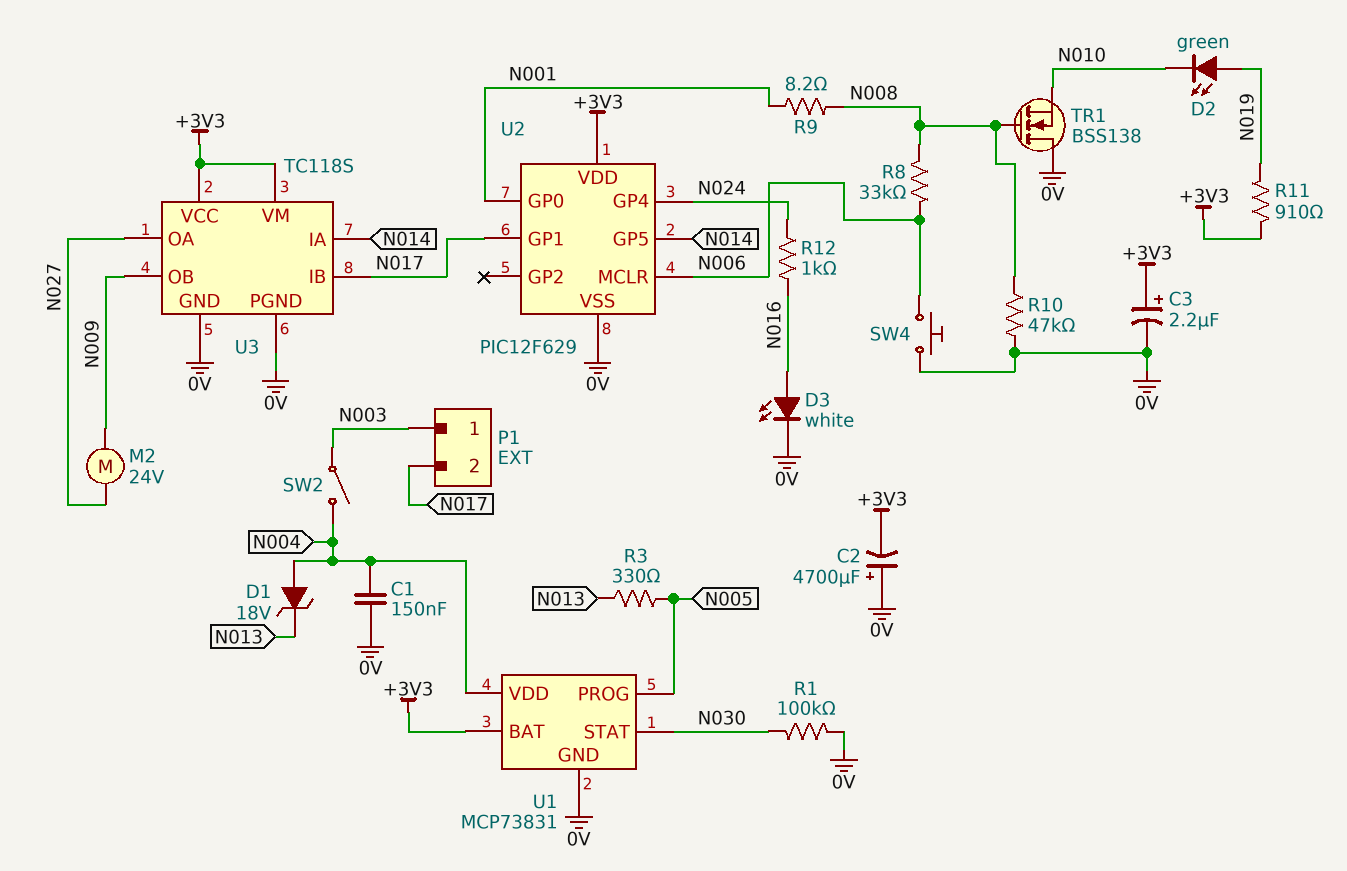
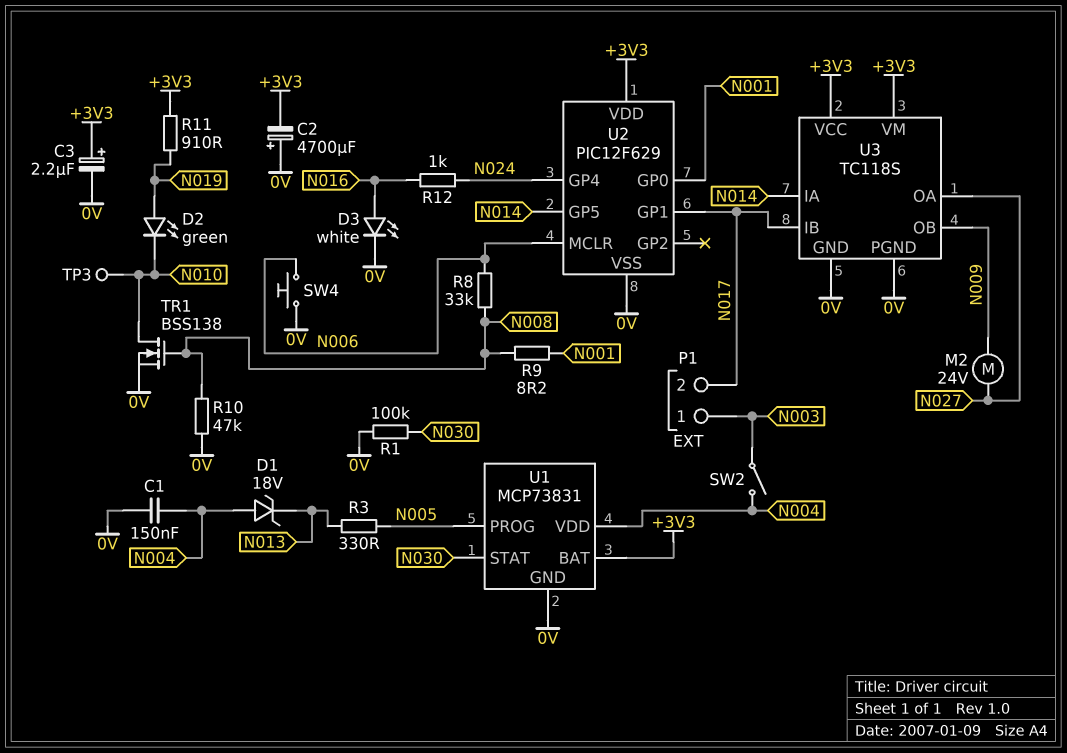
TP3: none -> test point (N010)
TR1: NMOS BSS138 (G N008, D 0V, S N010) -> NMOS BSS138 (G N008, D N010, S 0V)

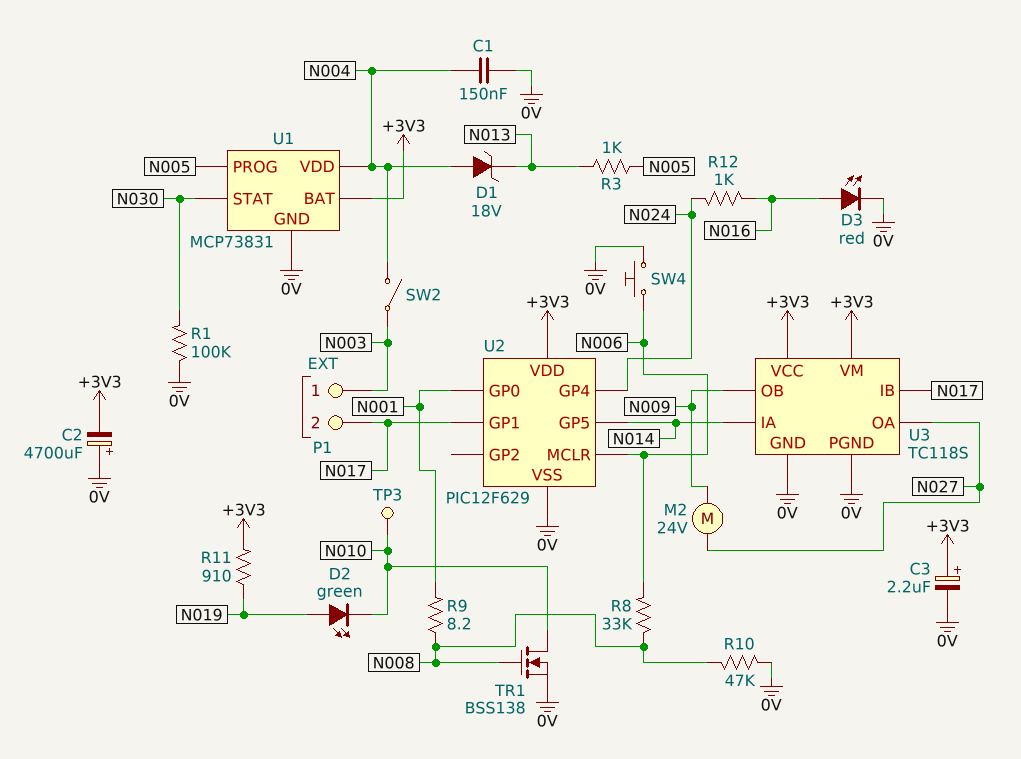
D3: LED white (A N016, K 0V) -> LED red (A N016, K 0V)
R3: 330 (N005, N013) -> 1k (N005, N013)

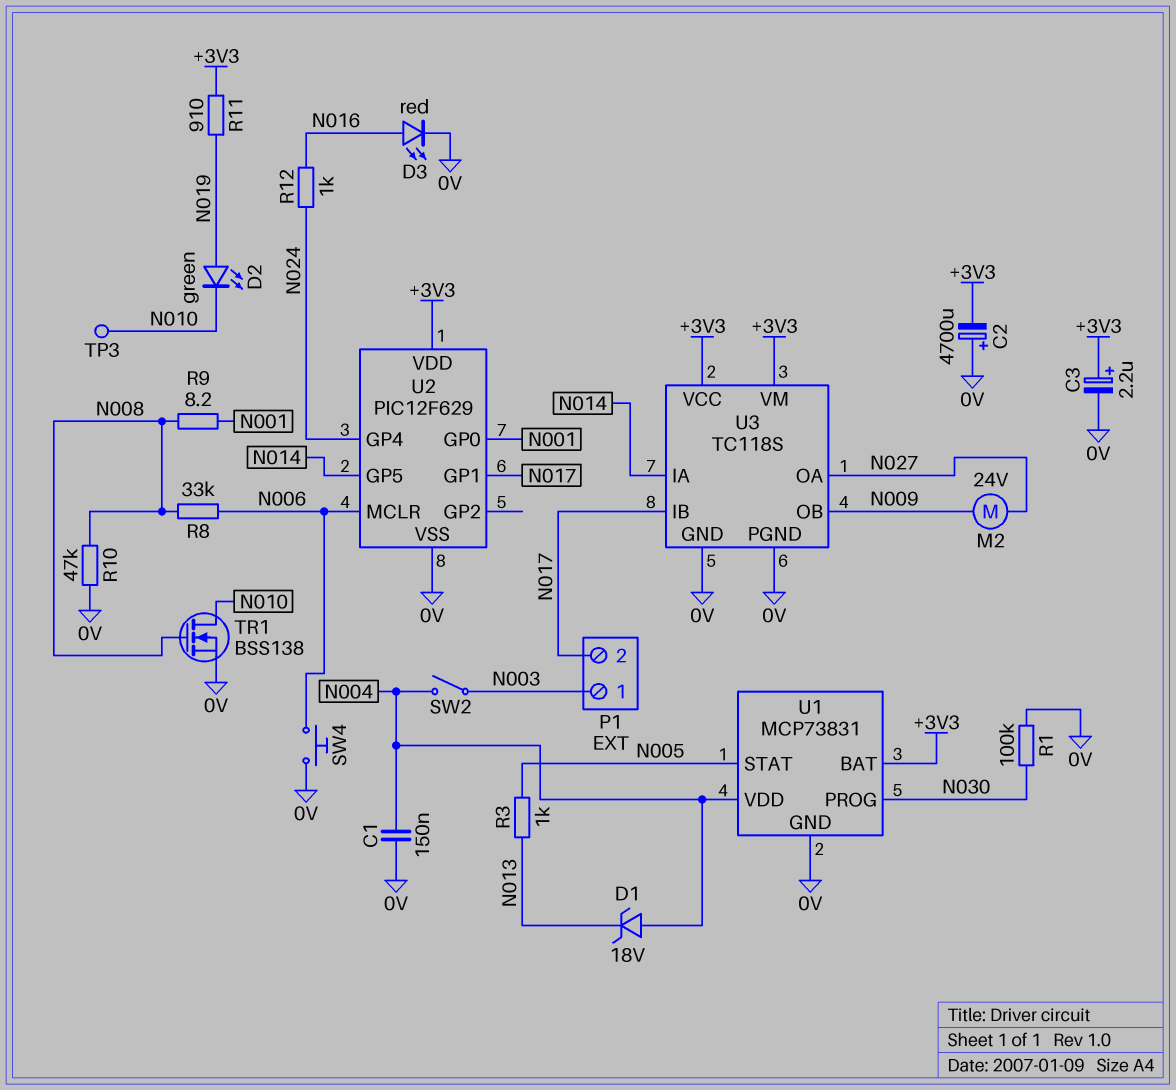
U1 pin PROG: N005 -> N030
U1 pin STAT: N030 -> N005

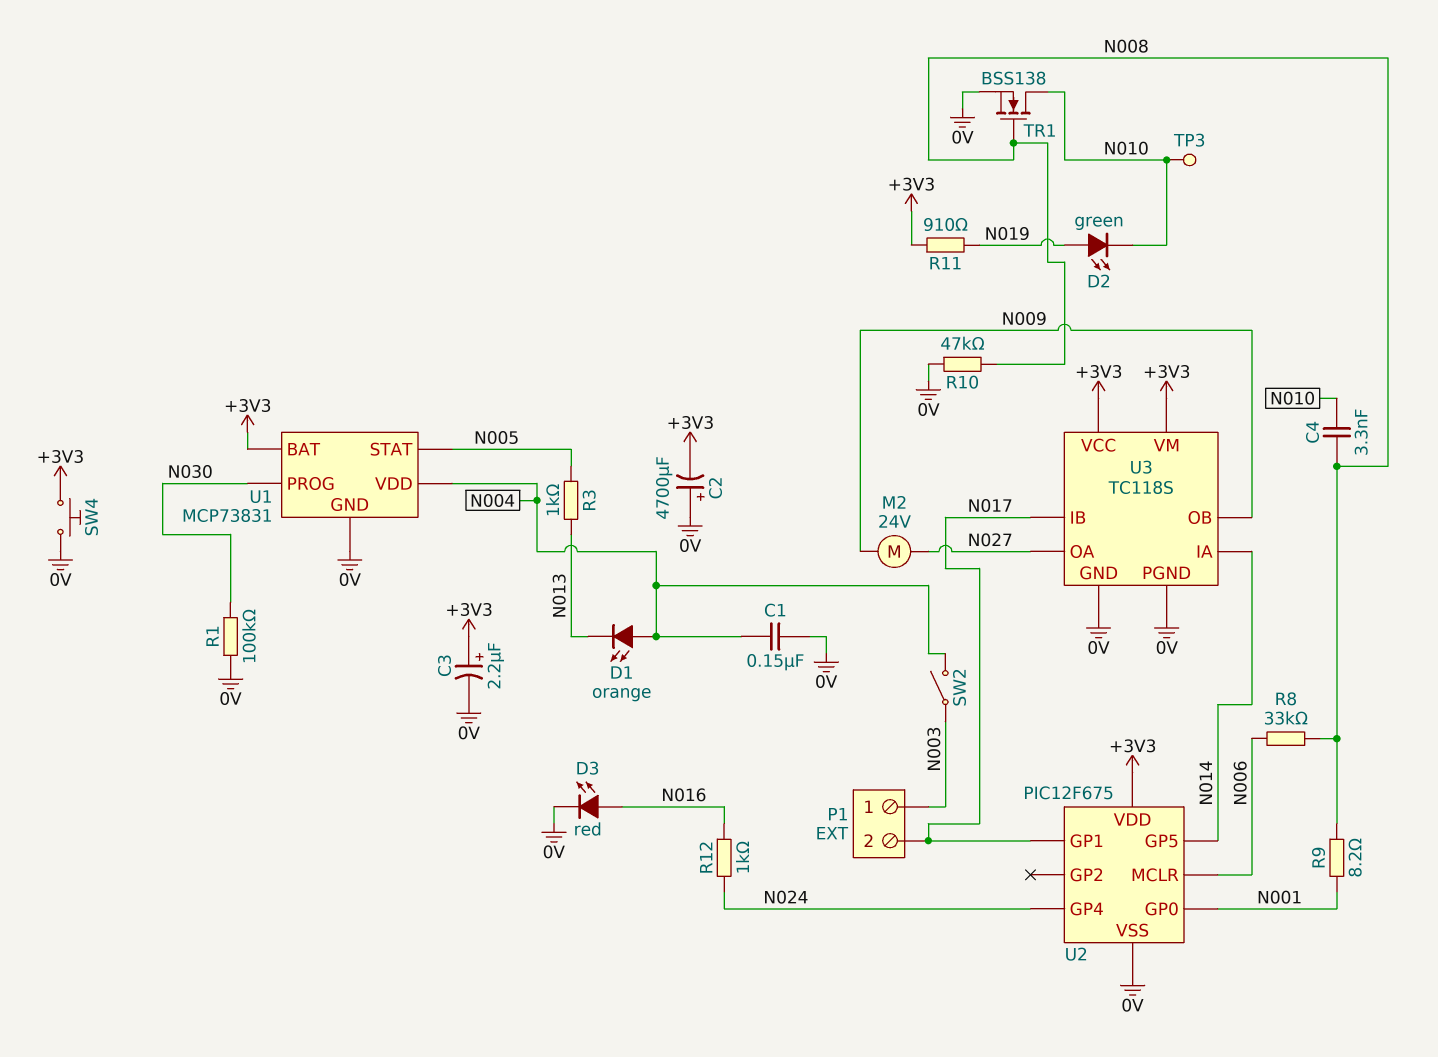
C4: none -> 3.3nF (N008, N010)
D1: zener 18V (A N004, K N013) -> LED orange (A N004, K N013)
SW4: button (0V, N006) -> button (+3V3, 0V)
U2: PIC12F629 -> PIC12F675

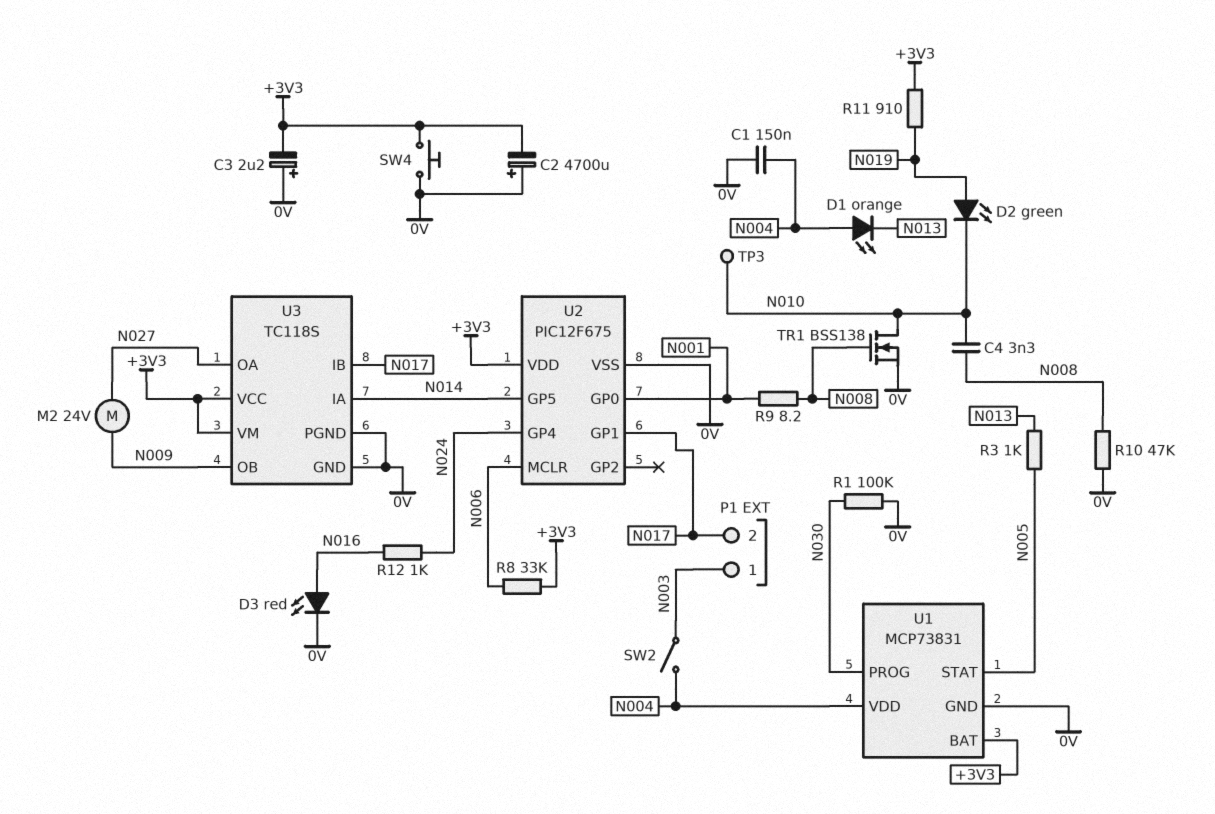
C3: 2.2uF (plus +3V3, minus 0V) -> 2.2uF (plus 0V, minus +3V3)
R8: 33k (N006, N008) -> 33k (+3V3, N006)

